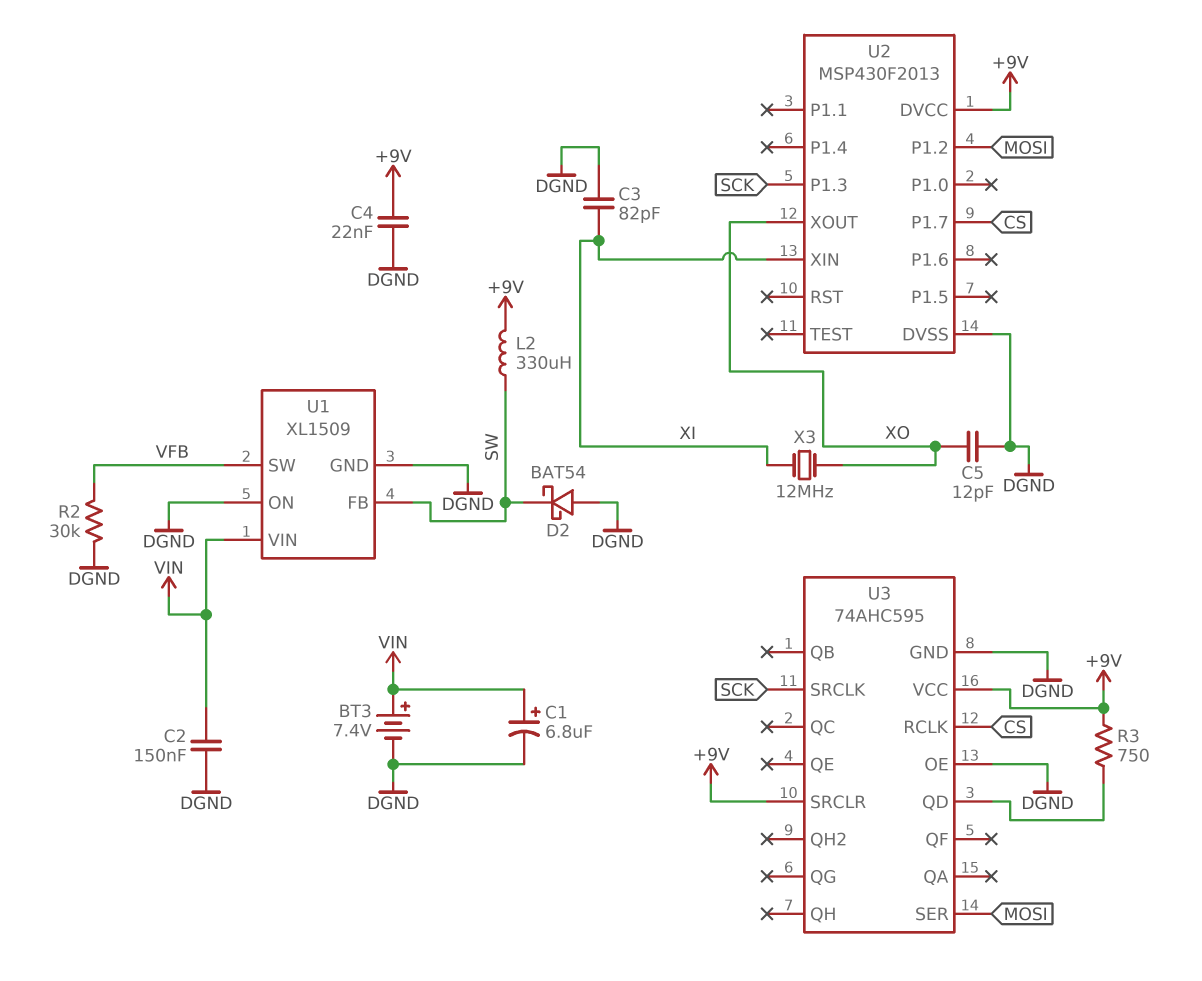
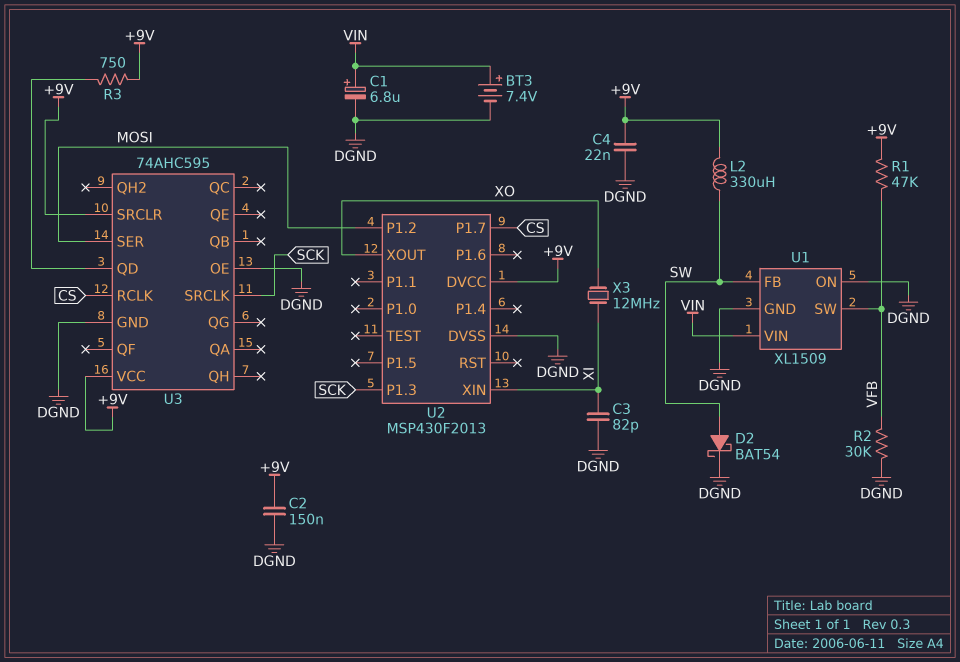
C2: 150nF (DGND, VIN) -> 150nF (+9V, DGND)
C5: 12pF (DGND, XO) -> none
D2: schottky BAT54 (A DGND, K SW) -> schottky BAT54 (A SW, K DGND)
R1: none -> 47k (+9V, VFB)

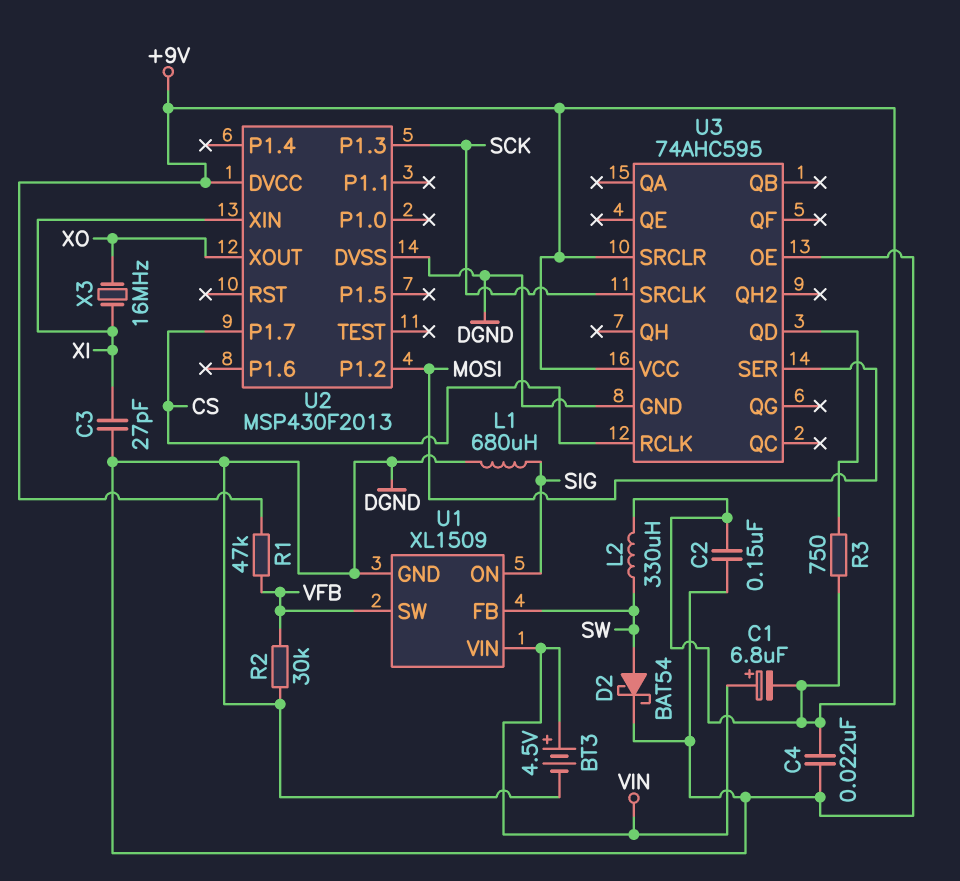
BT3: 7.4V (plus VIN, minus DGND) -> 4.5V (plus VIN, minus DGND)
C1: 6.8uF (plus VIN, minus DGND) -> 6.8uF (plus VIN, minus +9V)
C3: 82pF (DGND, XI) -> 27pF (DGND, XI)
L1: none -> 680uH (DGND, SIG)
U1 pin ON: DGND -> SIG
X3: 12MHz (XI, XO) -> 16MHz (XI, XO)

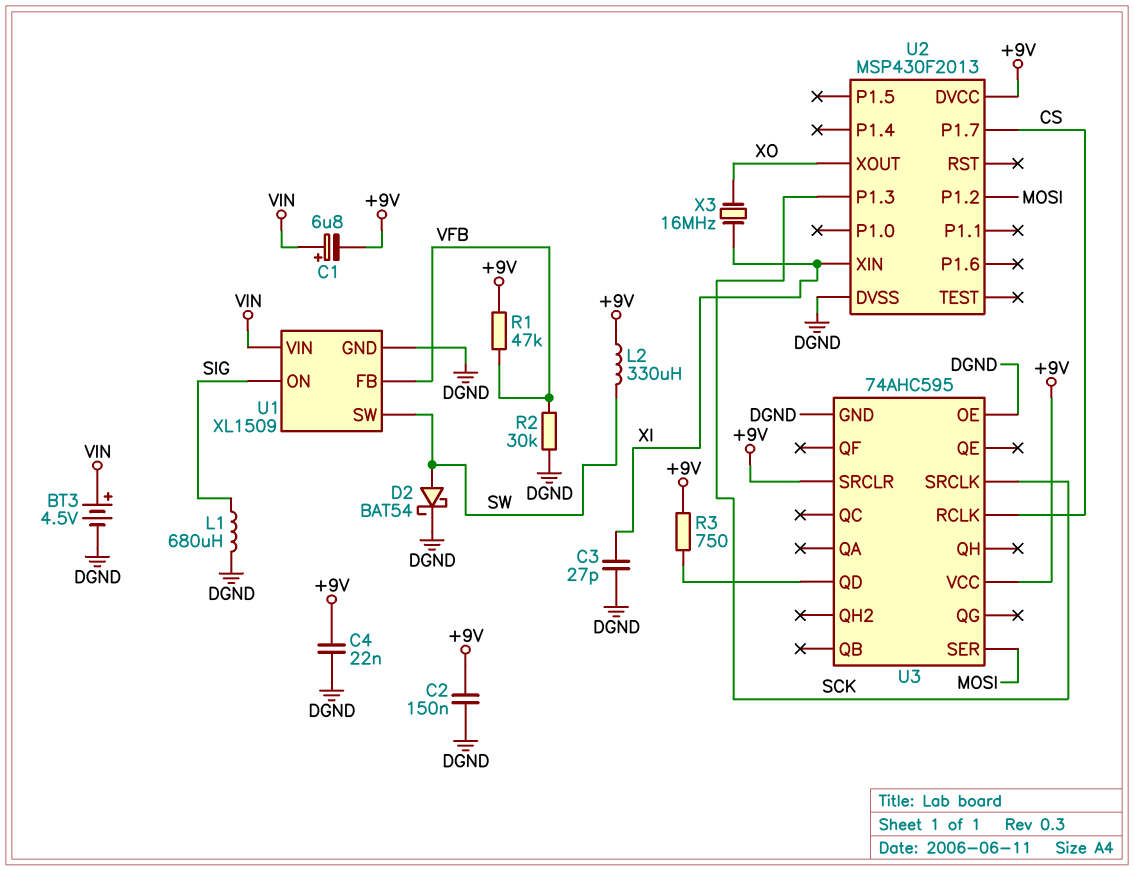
U1 pin FB: SW -> VFB
U1 pin SW: VFB -> SW

